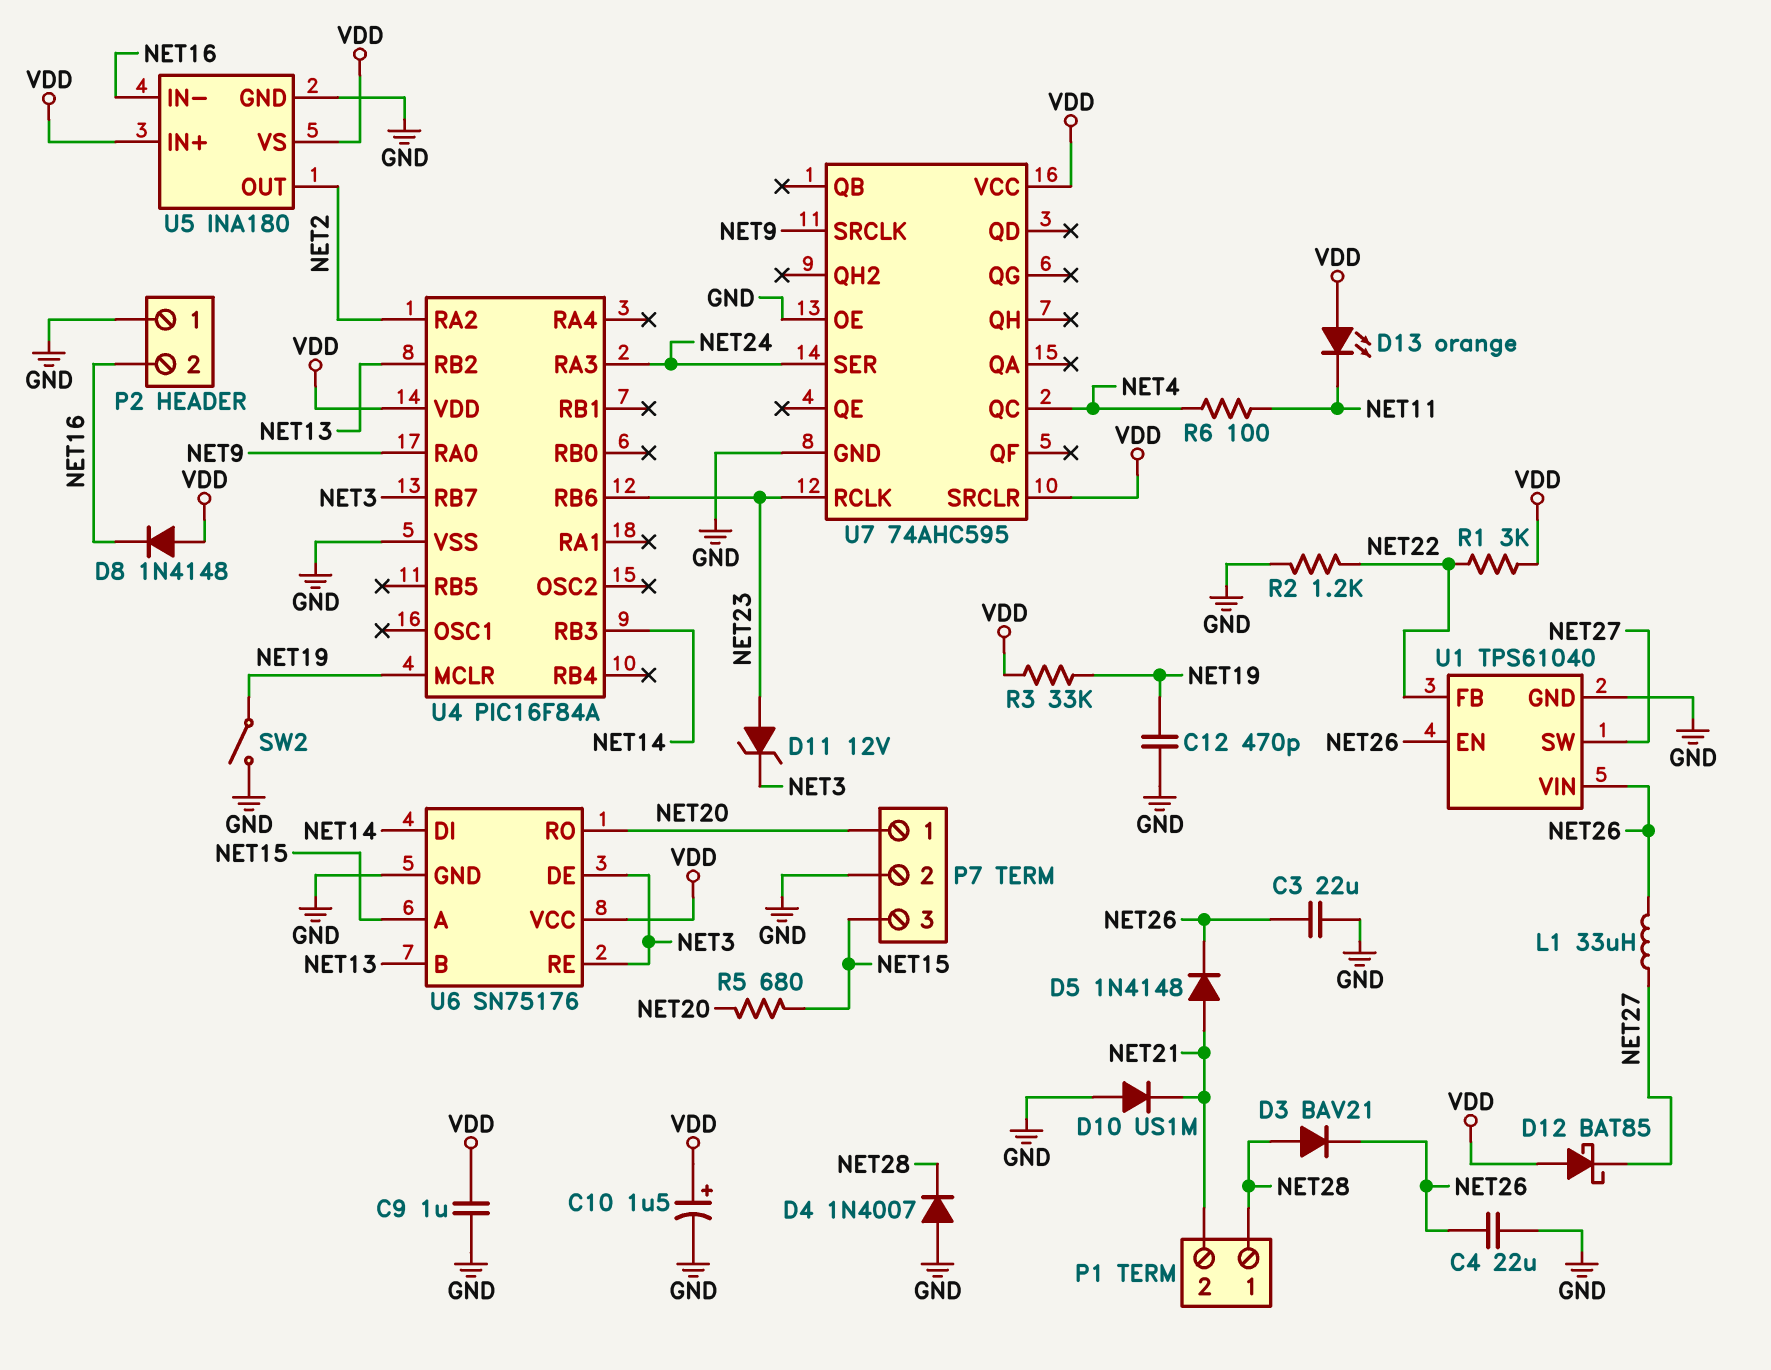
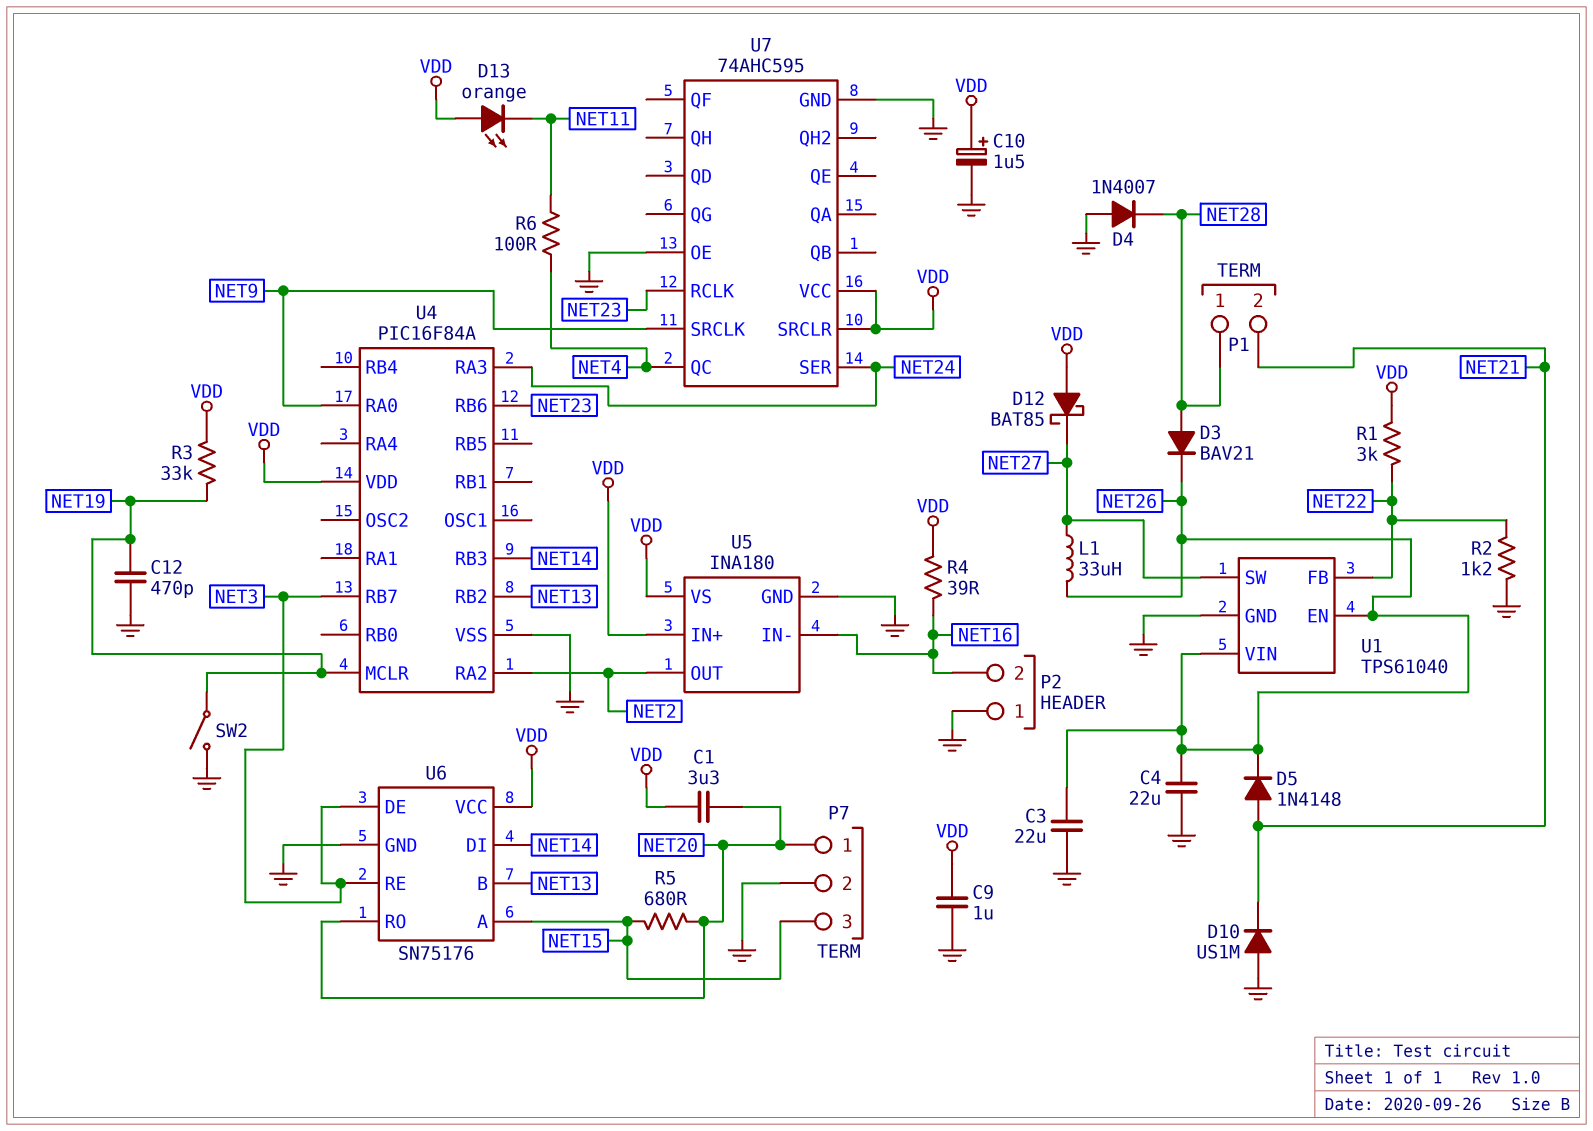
C1: none -> 3.3uF (NET20, VDD)
D8: diode 1N4148 (A VDD, K NET16) -> none
D11: zener 12V (A NET23, K NET3) -> none
R4: none -> 39 (NET16, VDD)

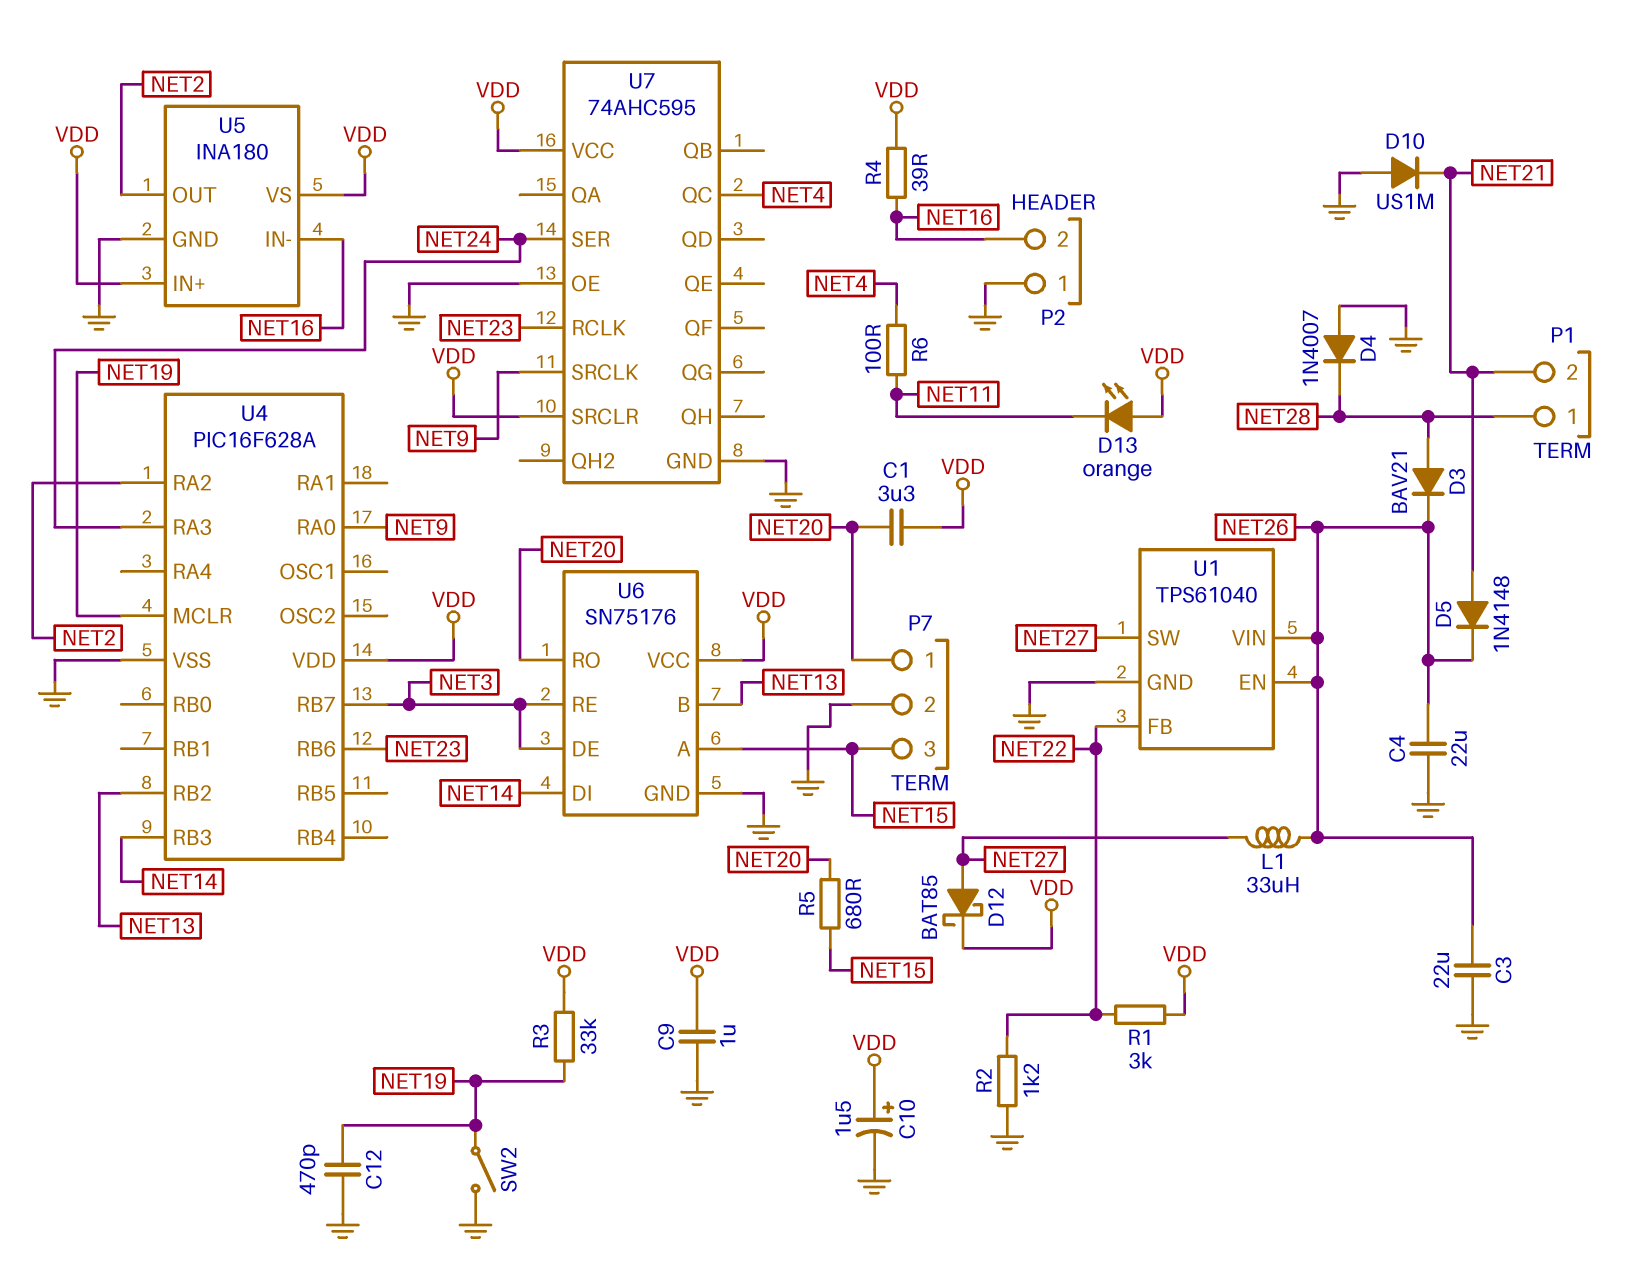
D12: schottky BAT85 (A VDD, K NET27) -> schottky BAT85 (A NET27, K VDD)
U4: PIC16F84A -> PIC16F628A

